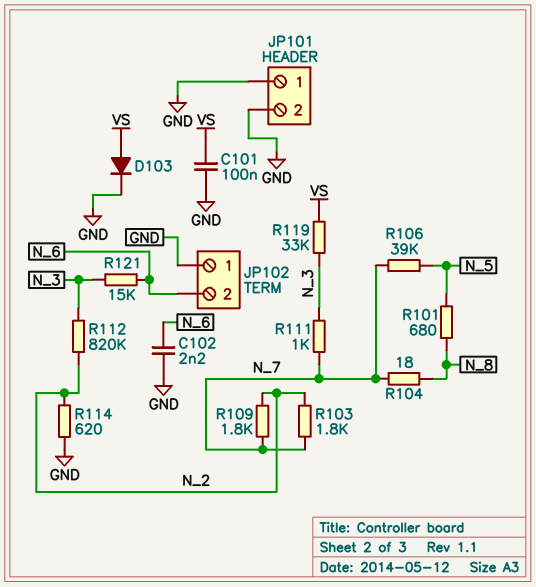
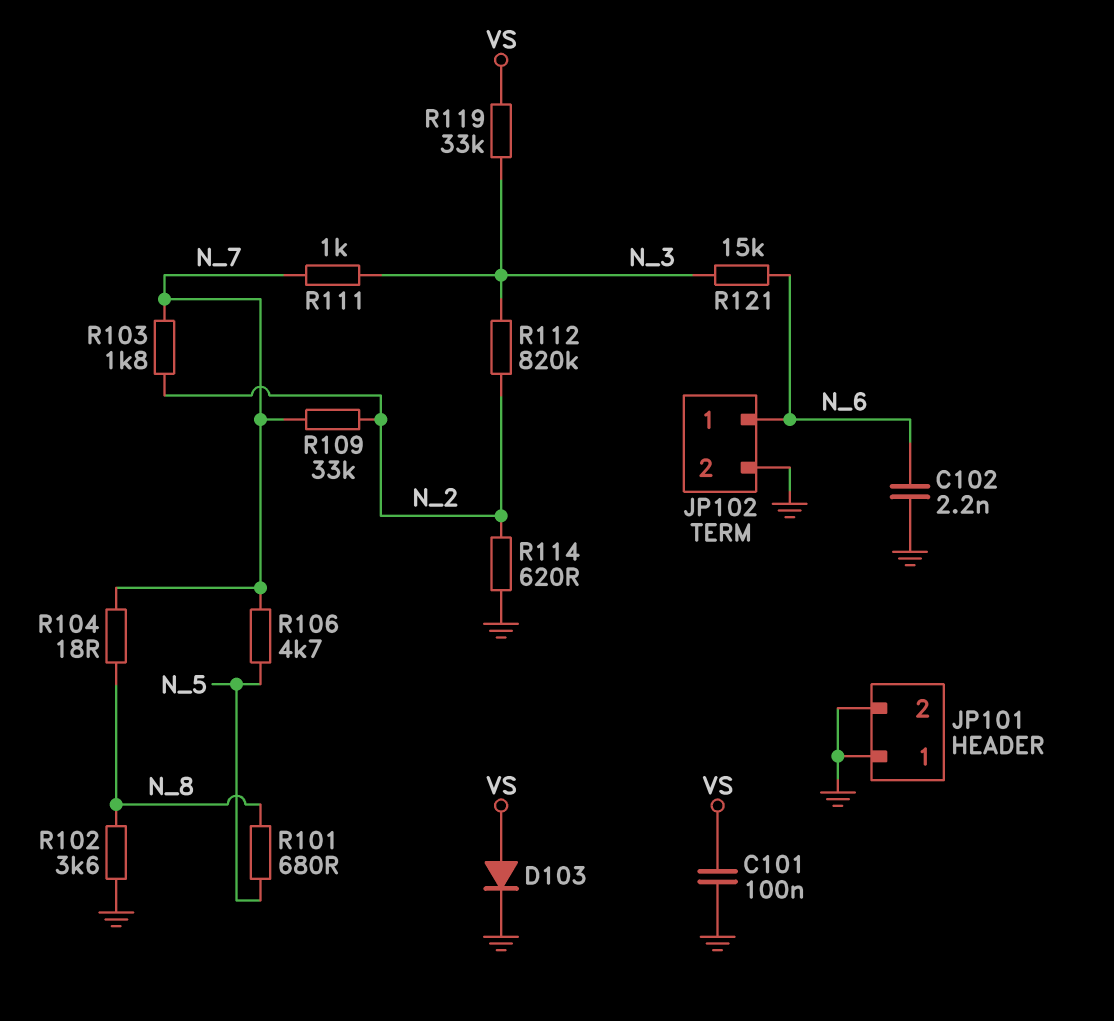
JP102 pin 1: GND -> N_6
JP102 pin 2: N_6 -> GND
R102: none -> 3.6k (GND, N_8)
R106: 39k (N_5, N_7) -> 4.7k (N_5, N_7)
R109: 1.8k (N_2, N_7) -> 33k (N_2, N_7)

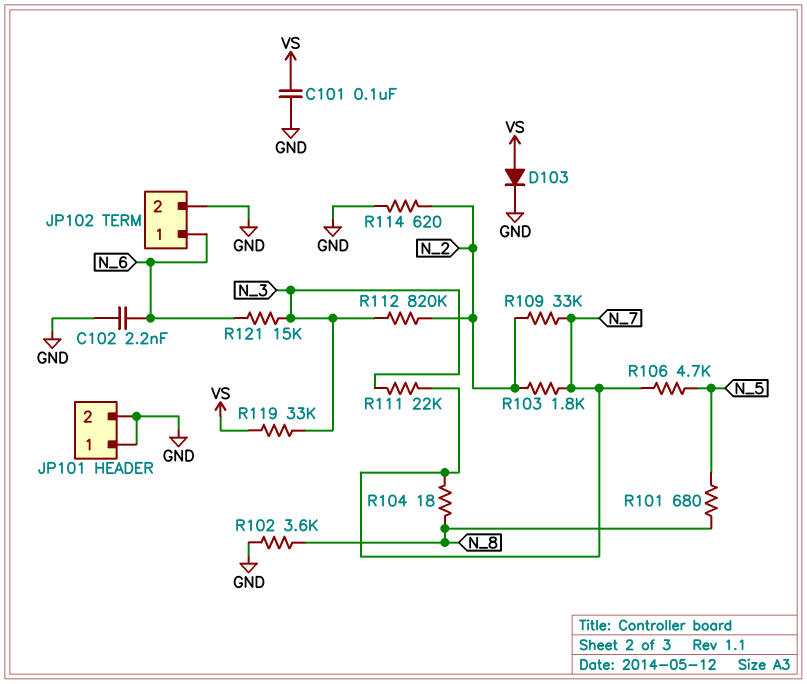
R111: 1k (N_3, N_7) -> 22k (N_3, N_7)

